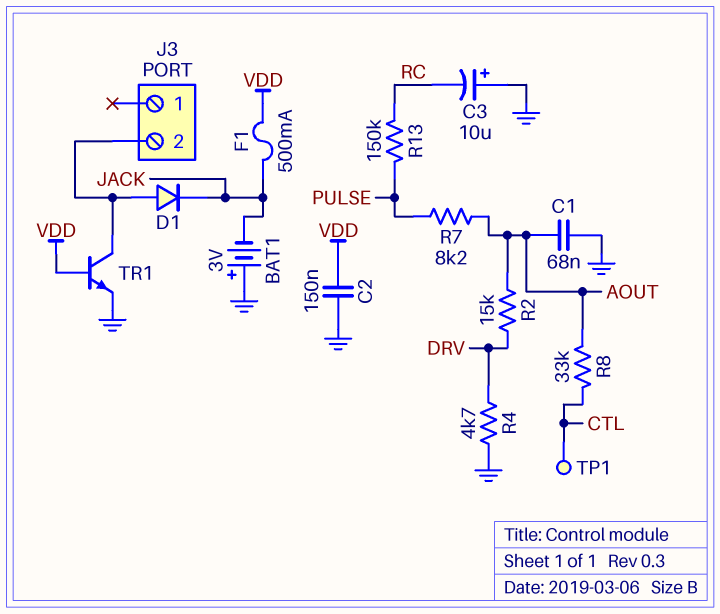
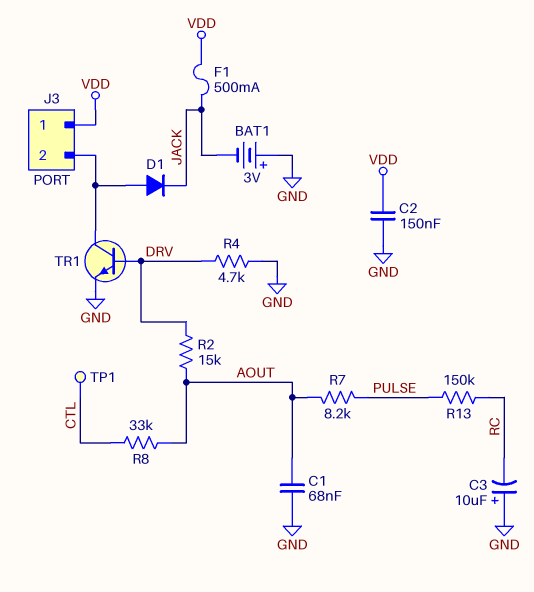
J3 pin 1: none -> VDD
TR1: NPN (B VDD, C J3/2, E GND) -> NPN (B DRV, C J3/2, E GND)

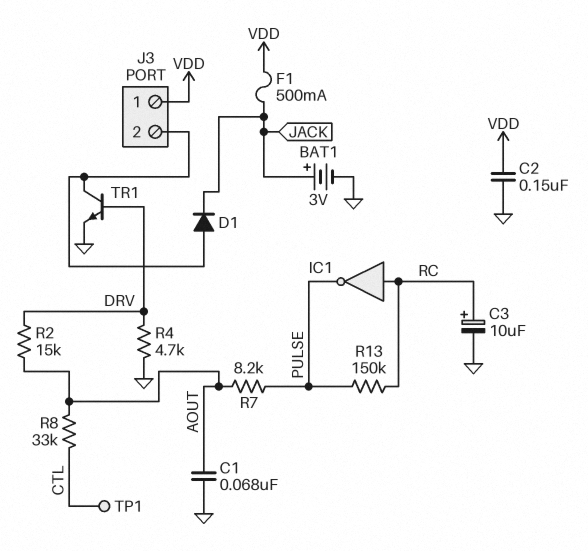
BAT1: 3V (plus GND, minus JACK) -> 3V (plus JACK, minus GND)
C3: 10uF (plus GND, minus RC) -> 10uF (plus RC, minus GND)
IC1: none -> NOT (in RC, out PULSE)

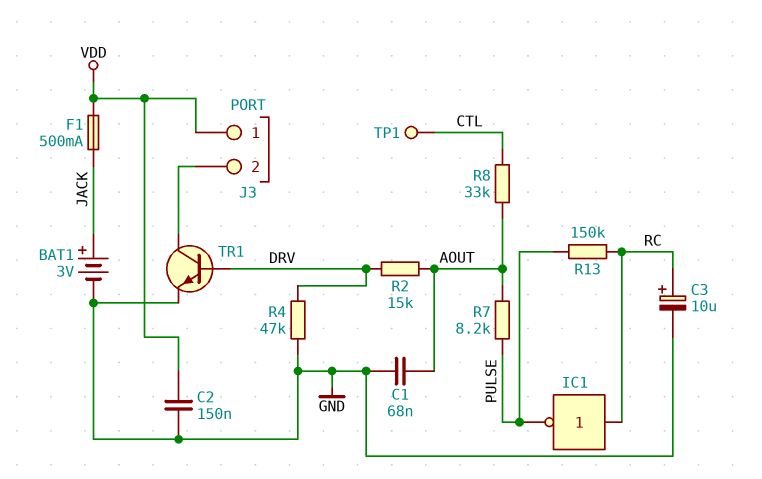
D1: diode (A J3/2, K JACK) -> none
R4: 4.7k (DRV, GND) -> 47k (DRV, GND)

